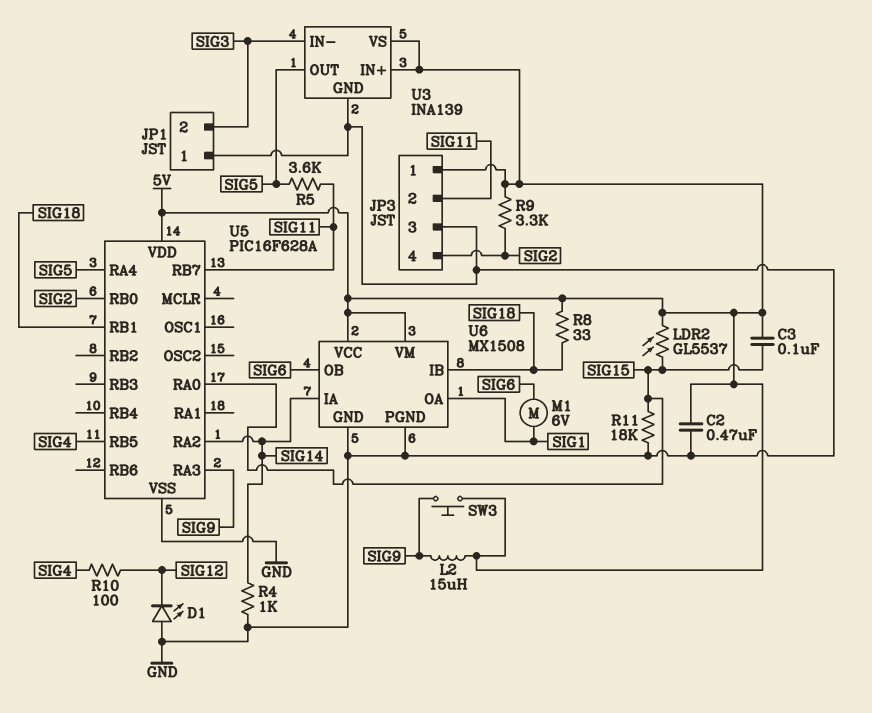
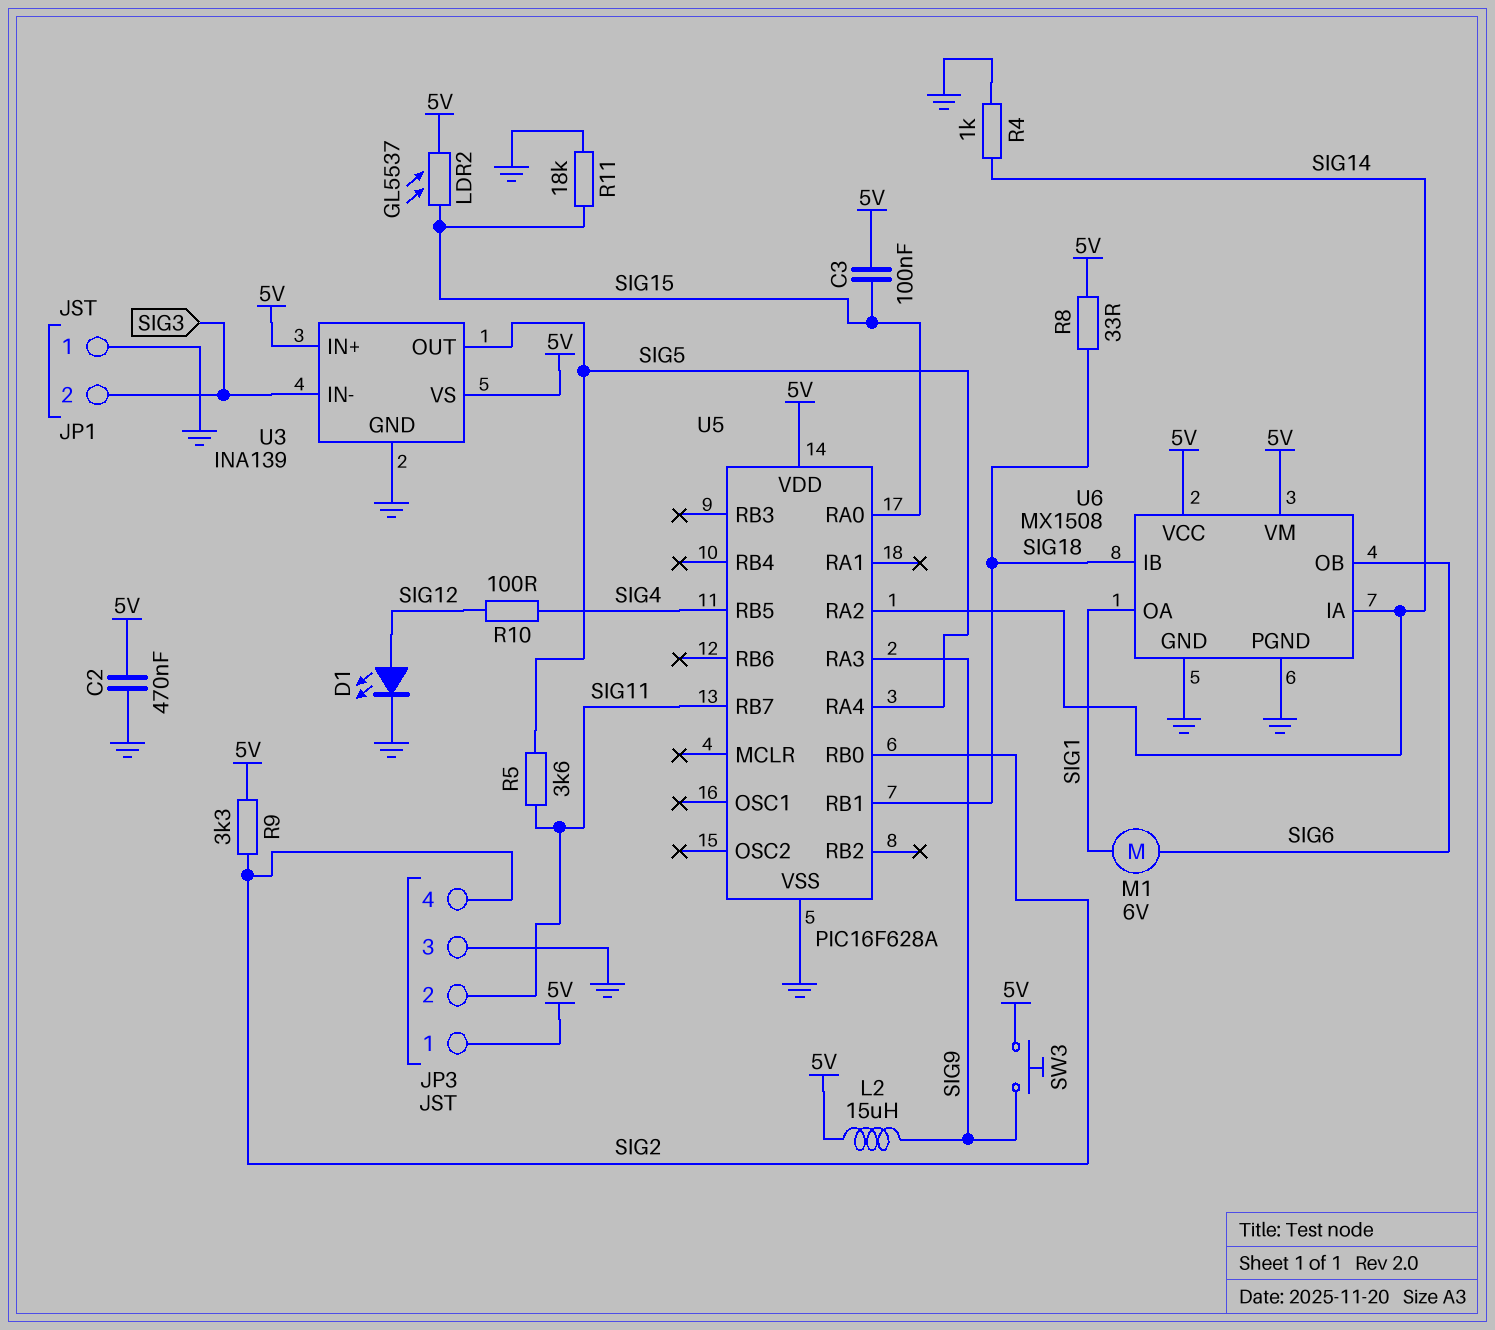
D1: LED (A GND, K SIG12) -> LED (A SIG12, K GND)

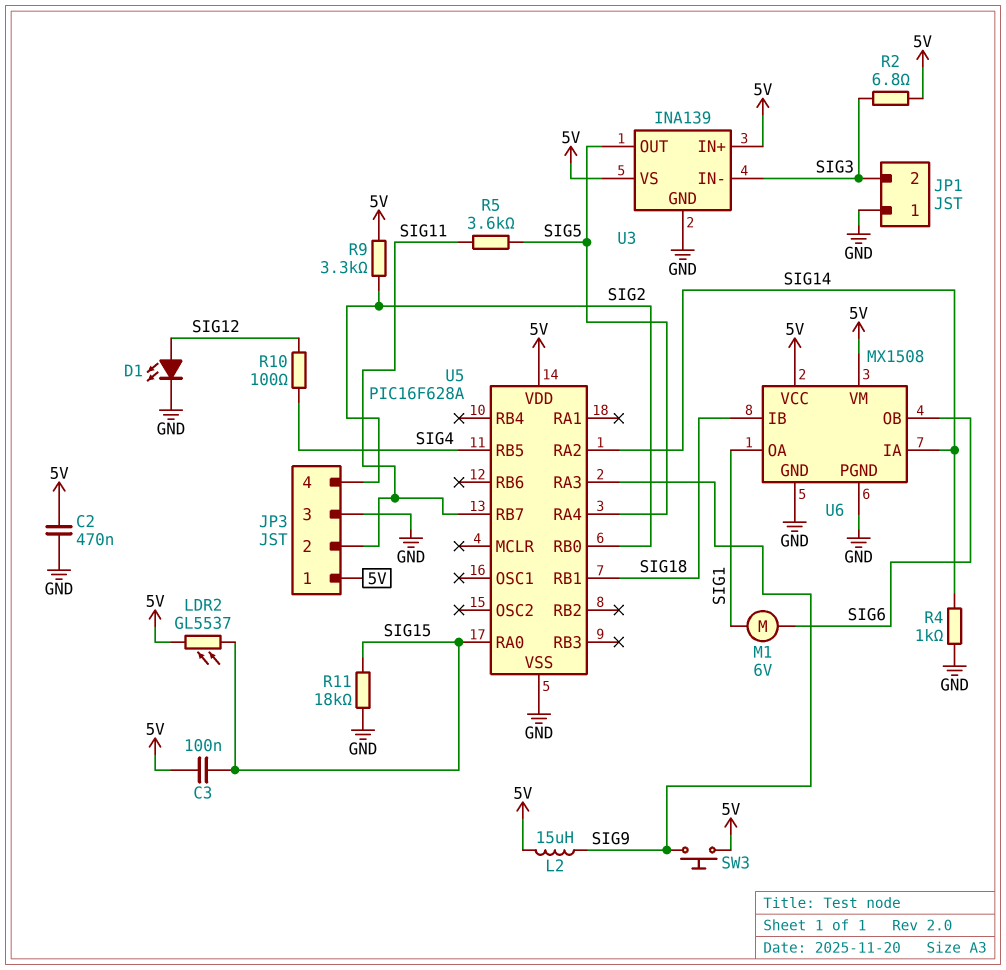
R2: none -> 6.8 (5V, SIG3)
R8: 33 (5V, SIG18) -> none

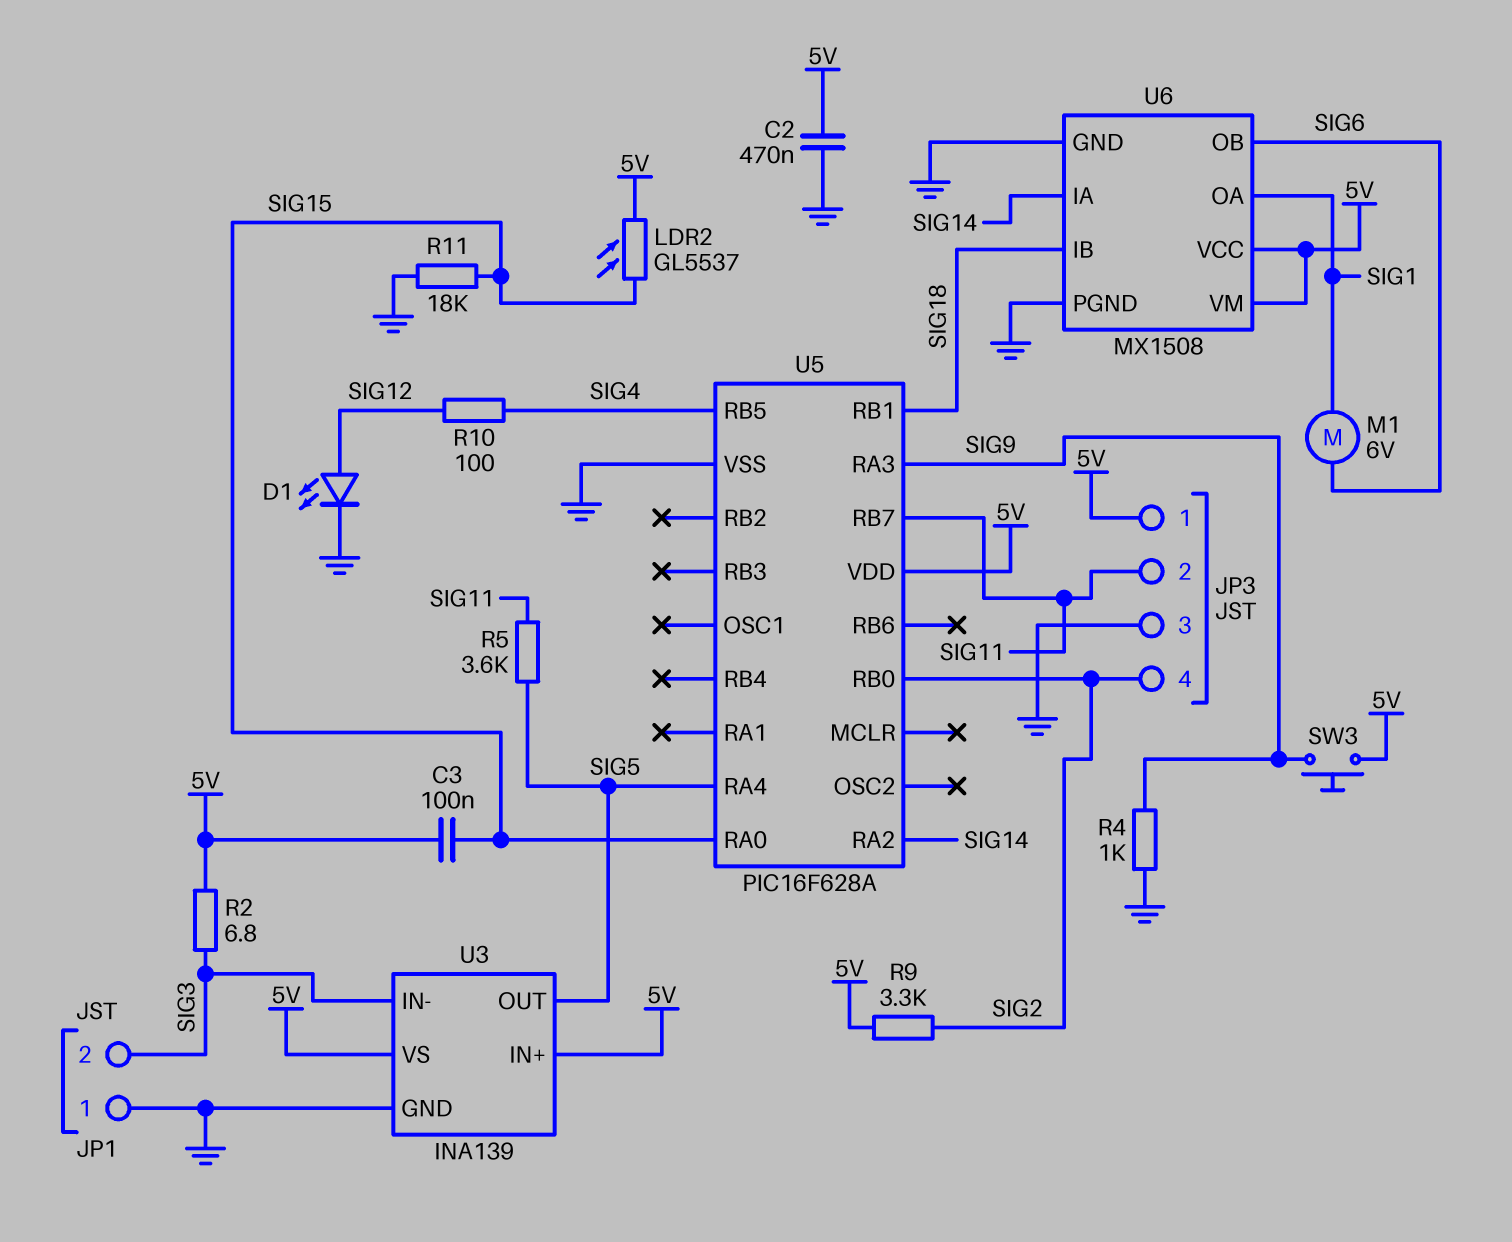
L2: 15uH (5V, SIG9) -> none
R4: 1k (GND, SIG14) -> 1k (GND, SIG9)

